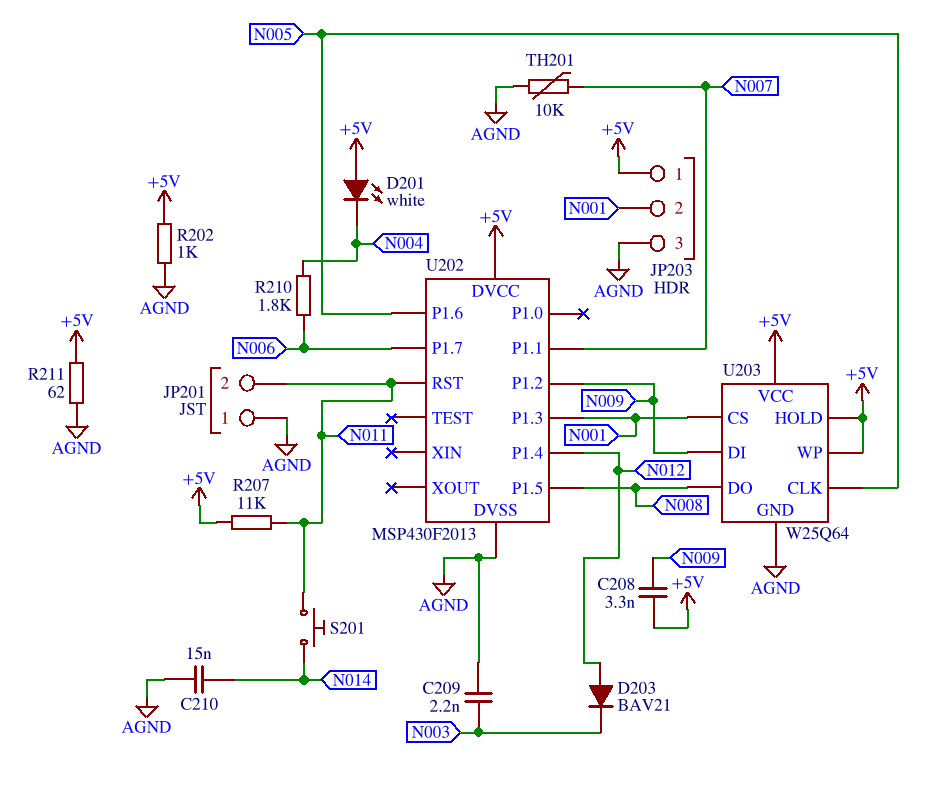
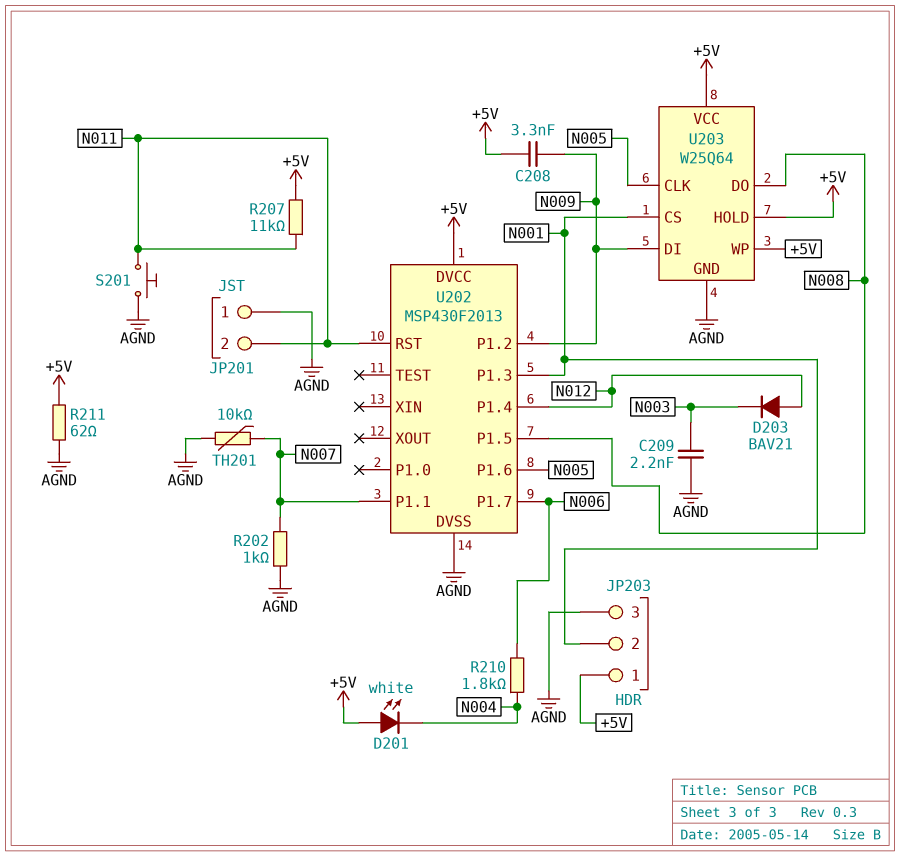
C210: 15nF (AGND, N014) -> none
R202: 1k (+5V, AGND) -> 1k (AGND, N007)
S201: button (N011, N014) -> button (AGND, N011)

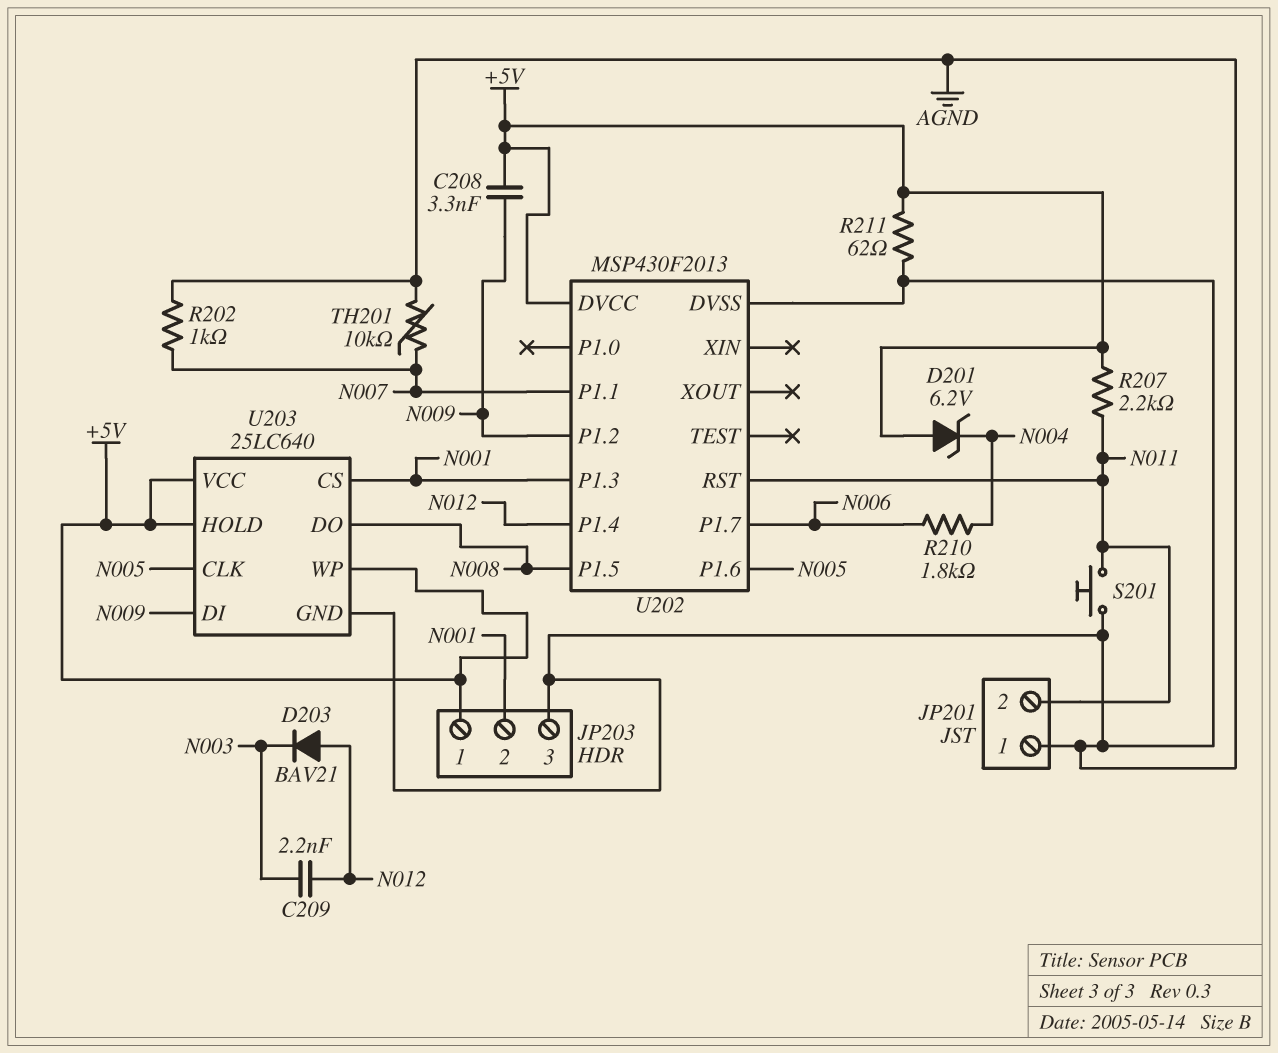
C209: 2.2nF (AGND, N003) -> 2.2nF (N003, N012)
D201: LED white (A +5V, K N004) -> zener 6.2V (A +5V, K N004)
R207: 11k (+5V, N011) -> 2.2k (+5V, N011)
U203: W25Q64 -> 25LC640

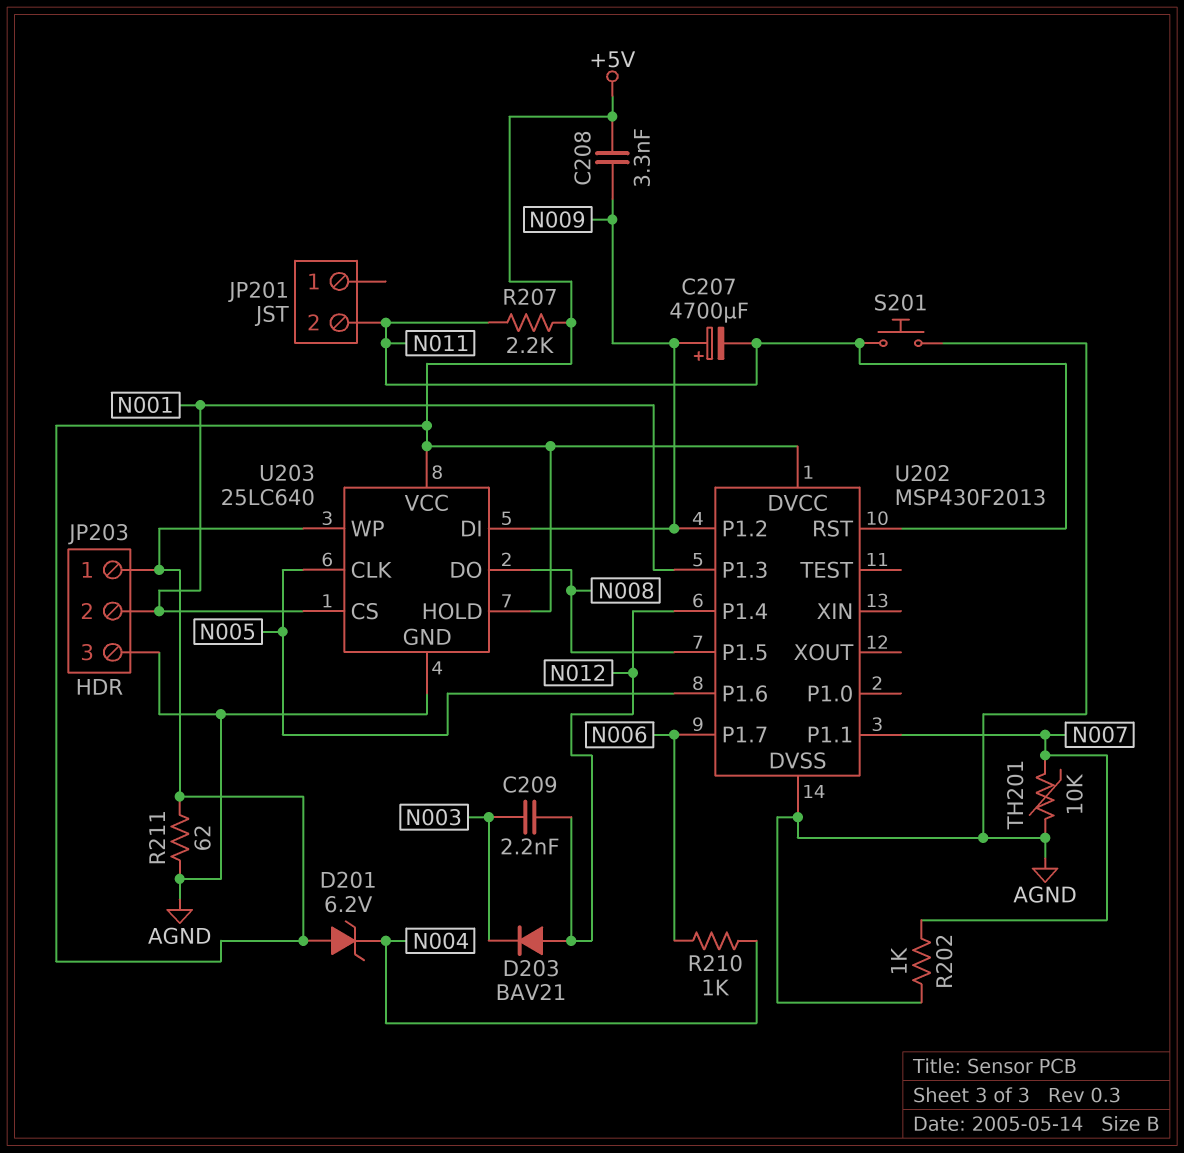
C207: none -> 4700uF (plus N009, minus N011)
JP201 pin 1: AGND -> none
R210: 1.8k (N004, N006) -> 1k (N004, N006)

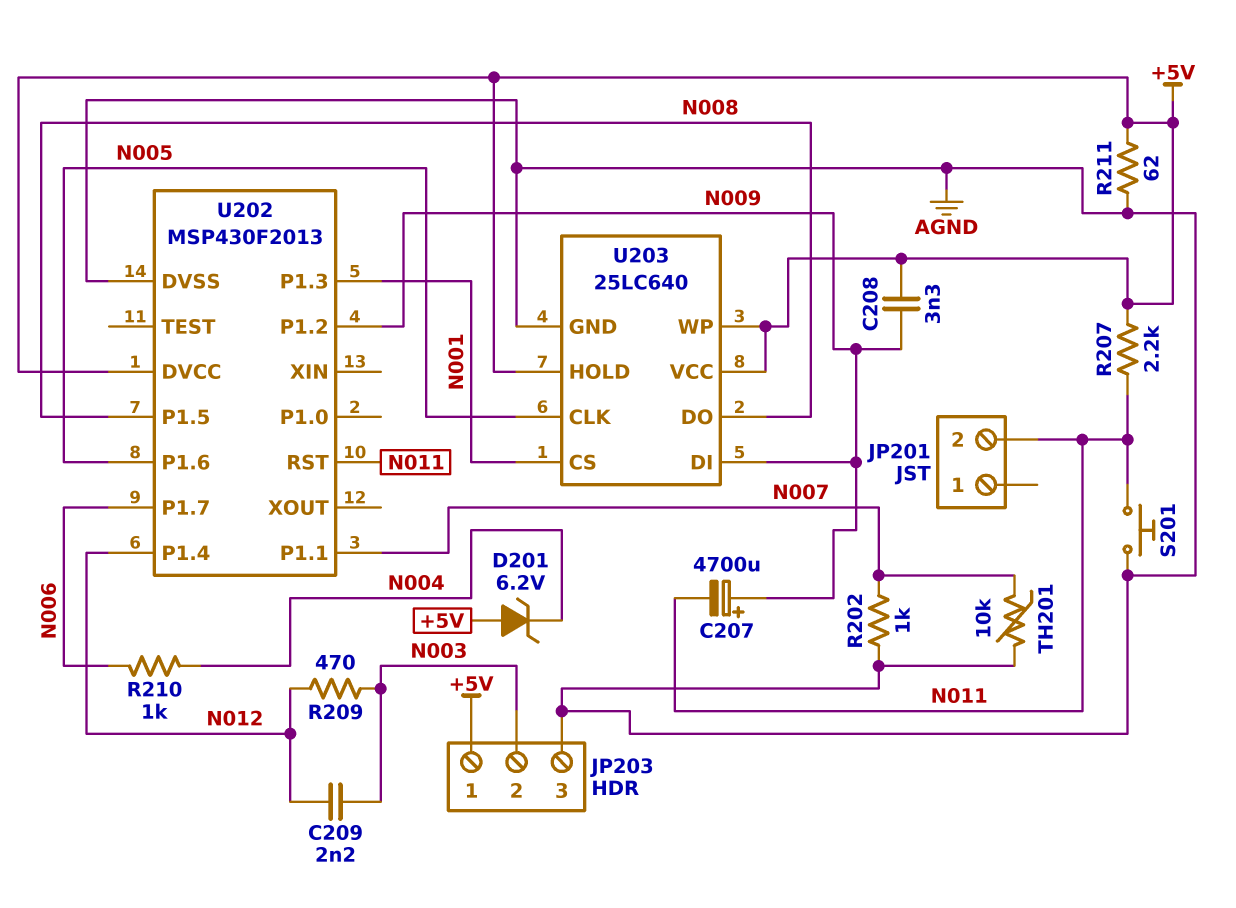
D203: diode BAV21 (A N012, K N003) -> none
JP203 pin 2: N001 -> N003
R209: none -> 470 (N003, N012)

